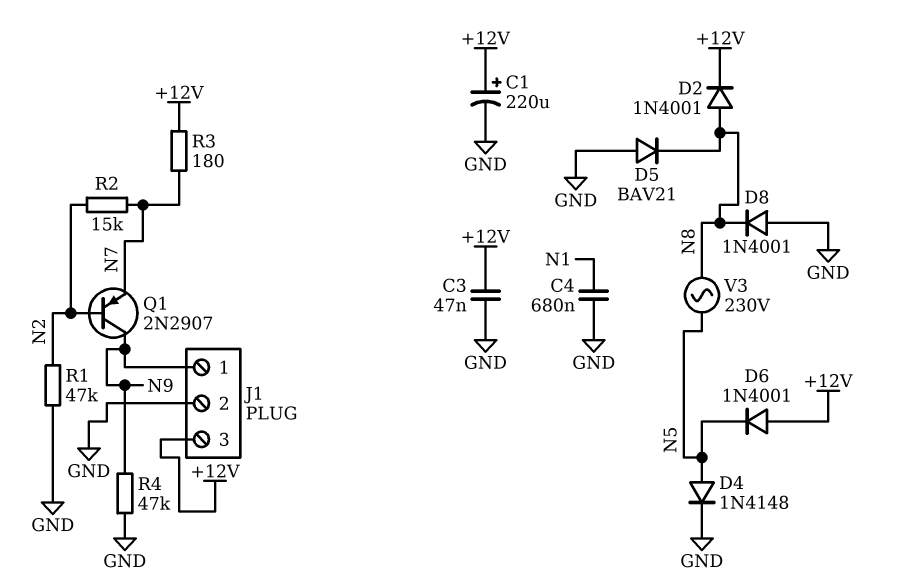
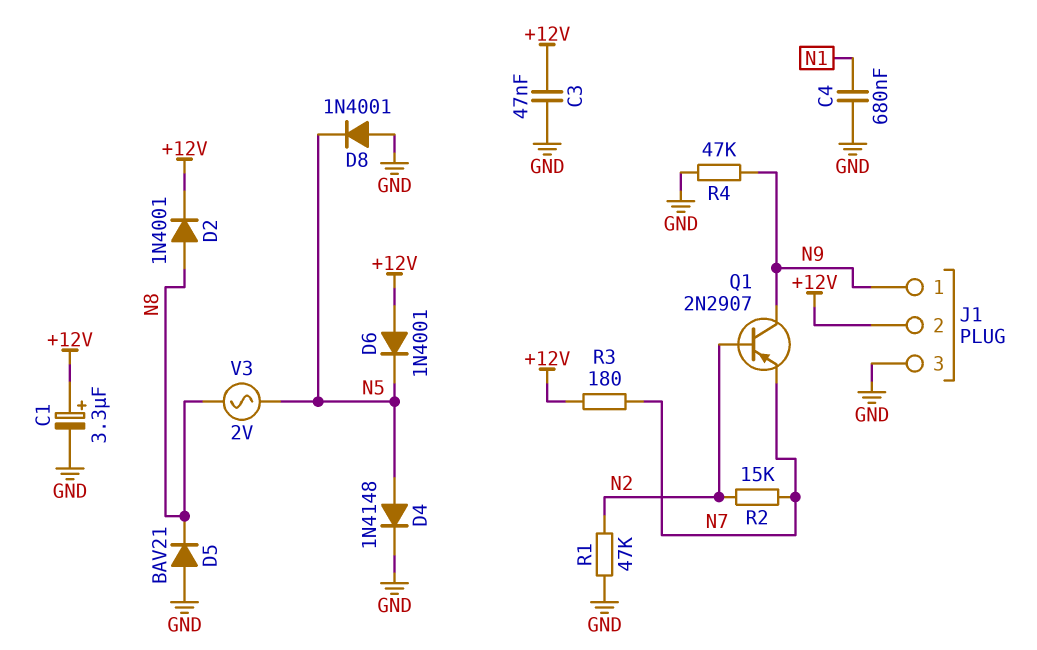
C1: 220uF (plus +12V, minus GND) -> 3.3uF (plus +12V, minus GND)
D8: diode 1N4001 (A GND, K N8) -> diode 1N4001 (A GND, K N5)
J1 pin 2: GND -> +12V
J1 pin 3: +12V -> GND
V3: AC 230V (N5, N8) -> AC 2V (N5, N8)

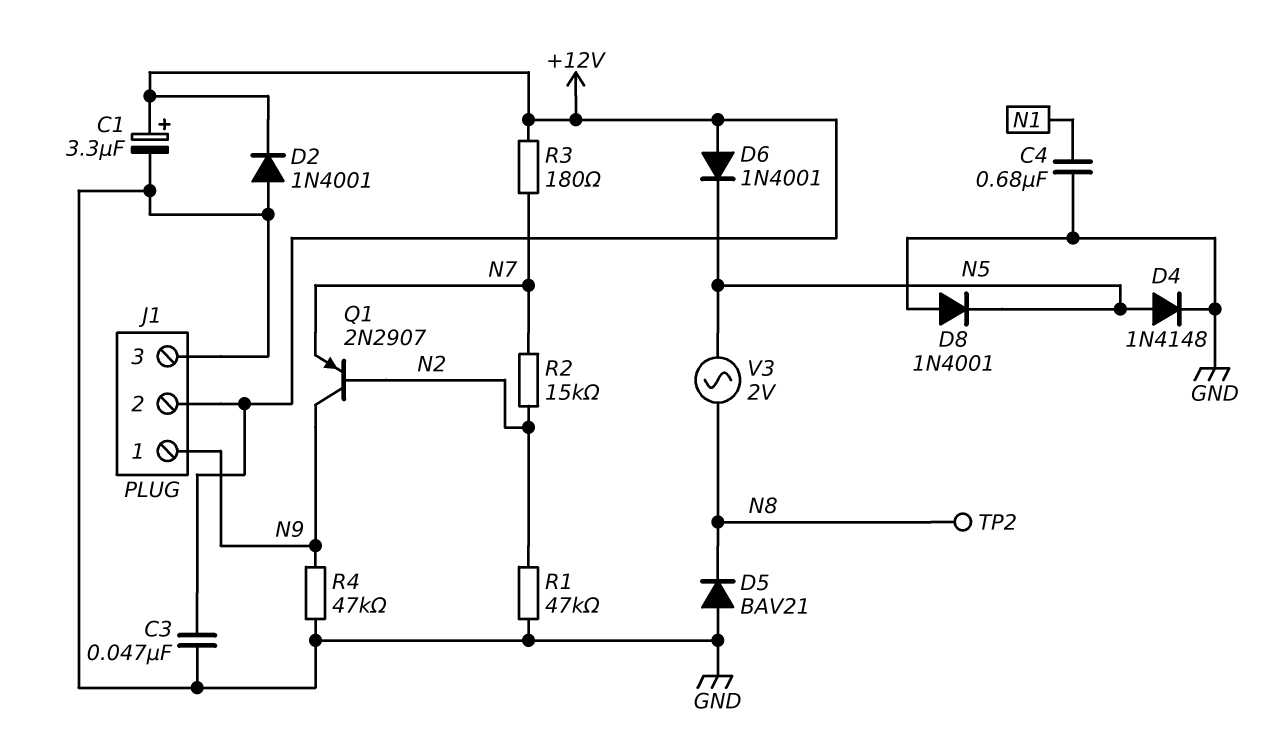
D2: diode 1N4001 (A N8, K +12V) -> diode 1N4001 (A GND, K +12V)
TP2: none -> test point (N8)

